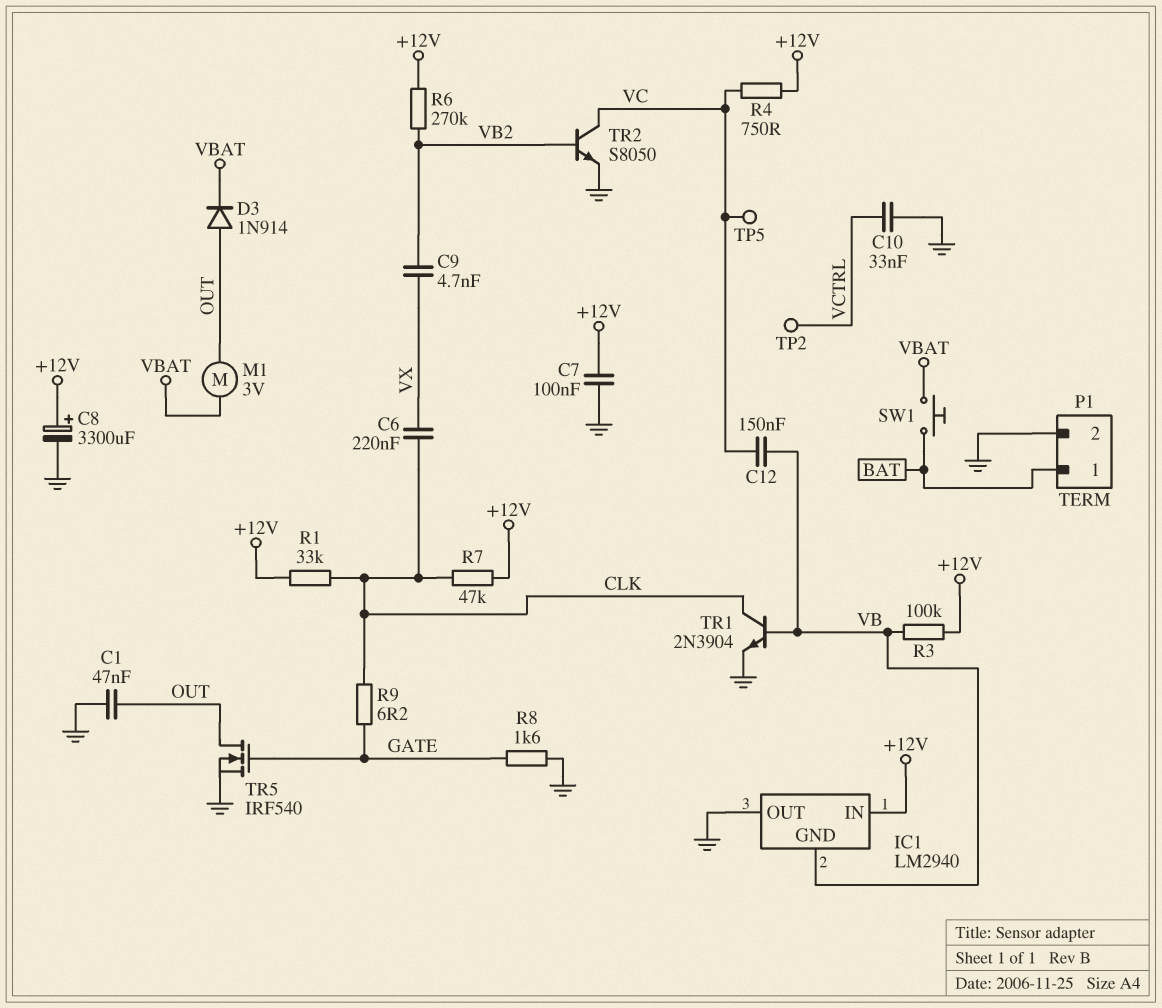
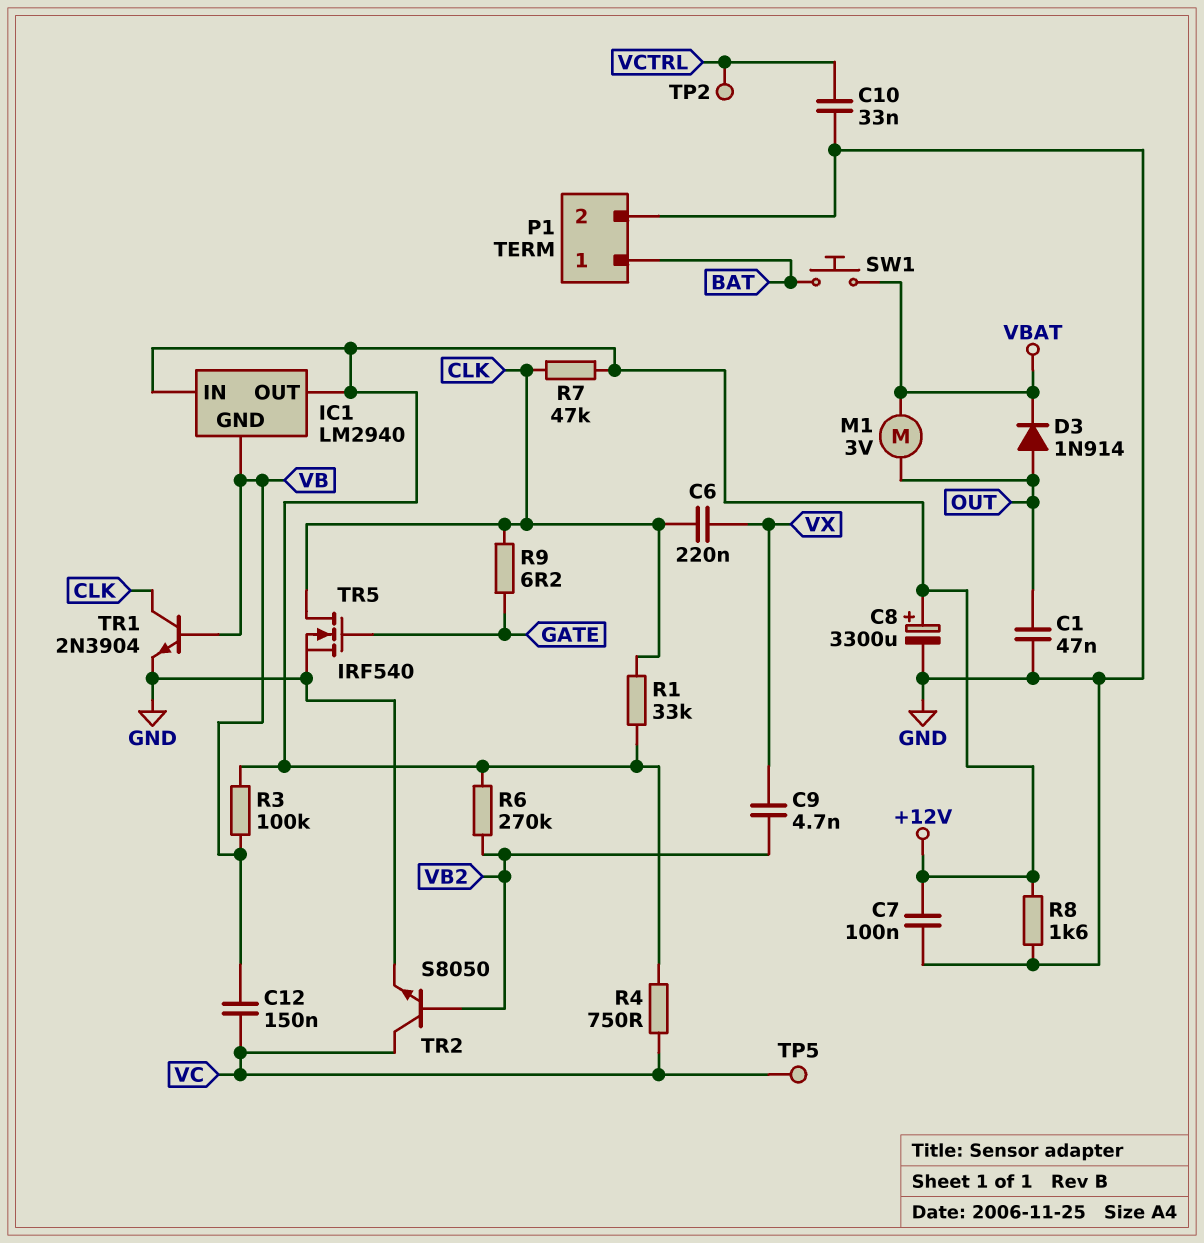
IC1 pin OUT: GND -> +12V
R8: 1.6k (GATE, GND) -> 1.6k (+12V, GND)
TR5: NMOS IRF540 (G GATE, D OUT, S GND) -> NMOS IRF540 (G GATE, D CLK, S GND)

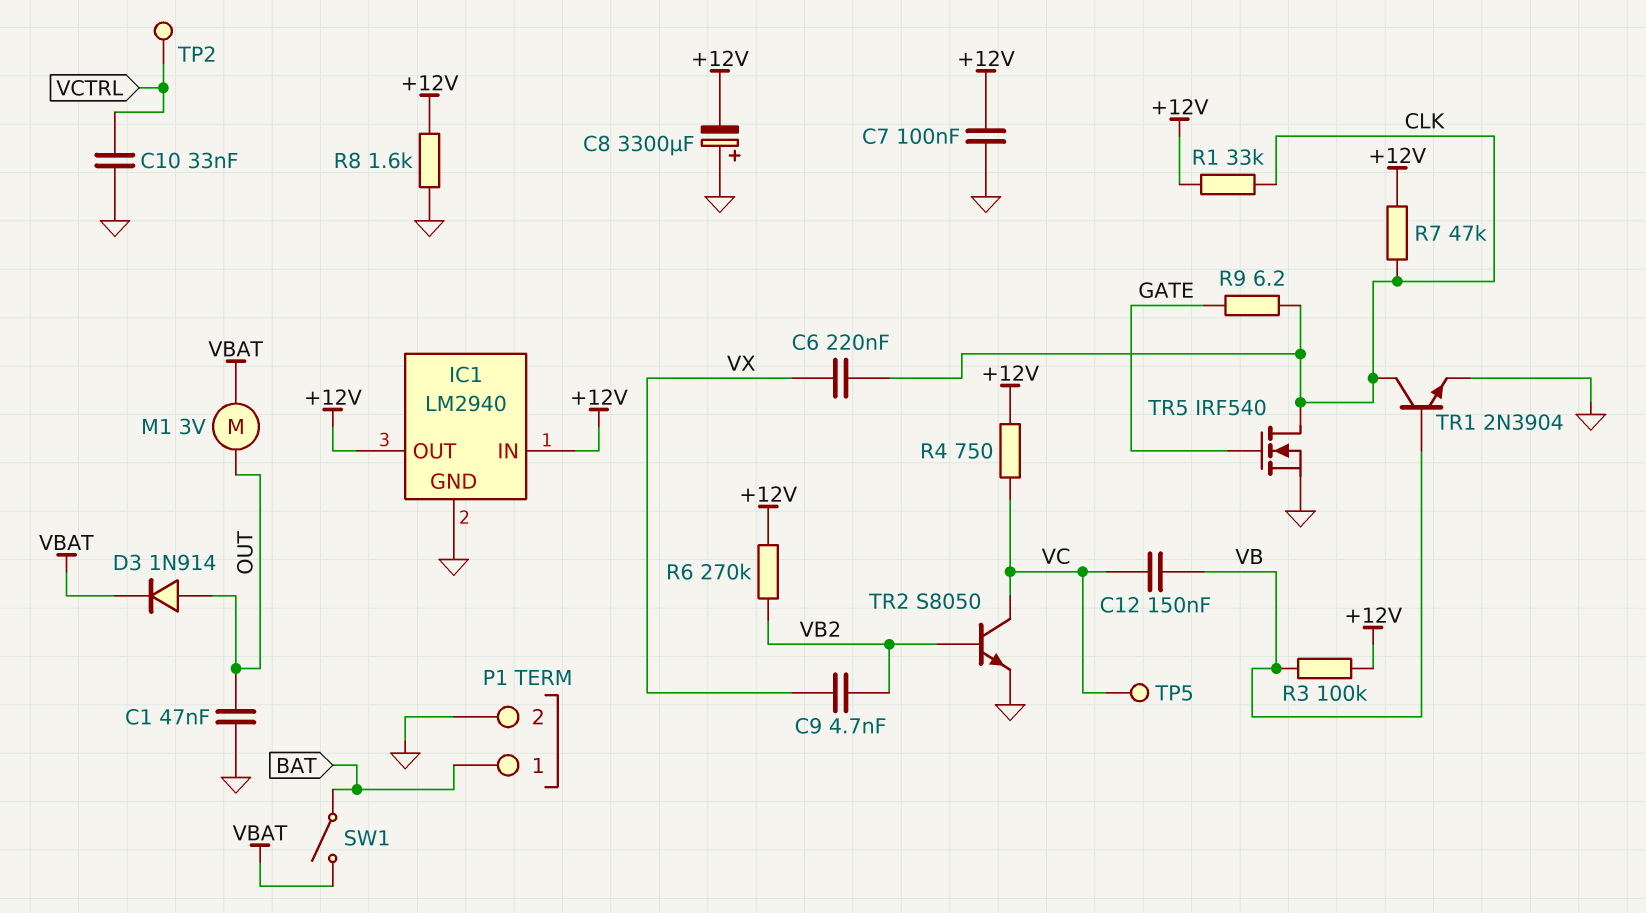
C8: 3300uF (plus +12V, minus GND) -> 3300uF (plus GND, minus +12V)
IC1 pin GND: VB -> GND
SW1: button (BAT, VBAT) -> switch (BAT, VBAT)

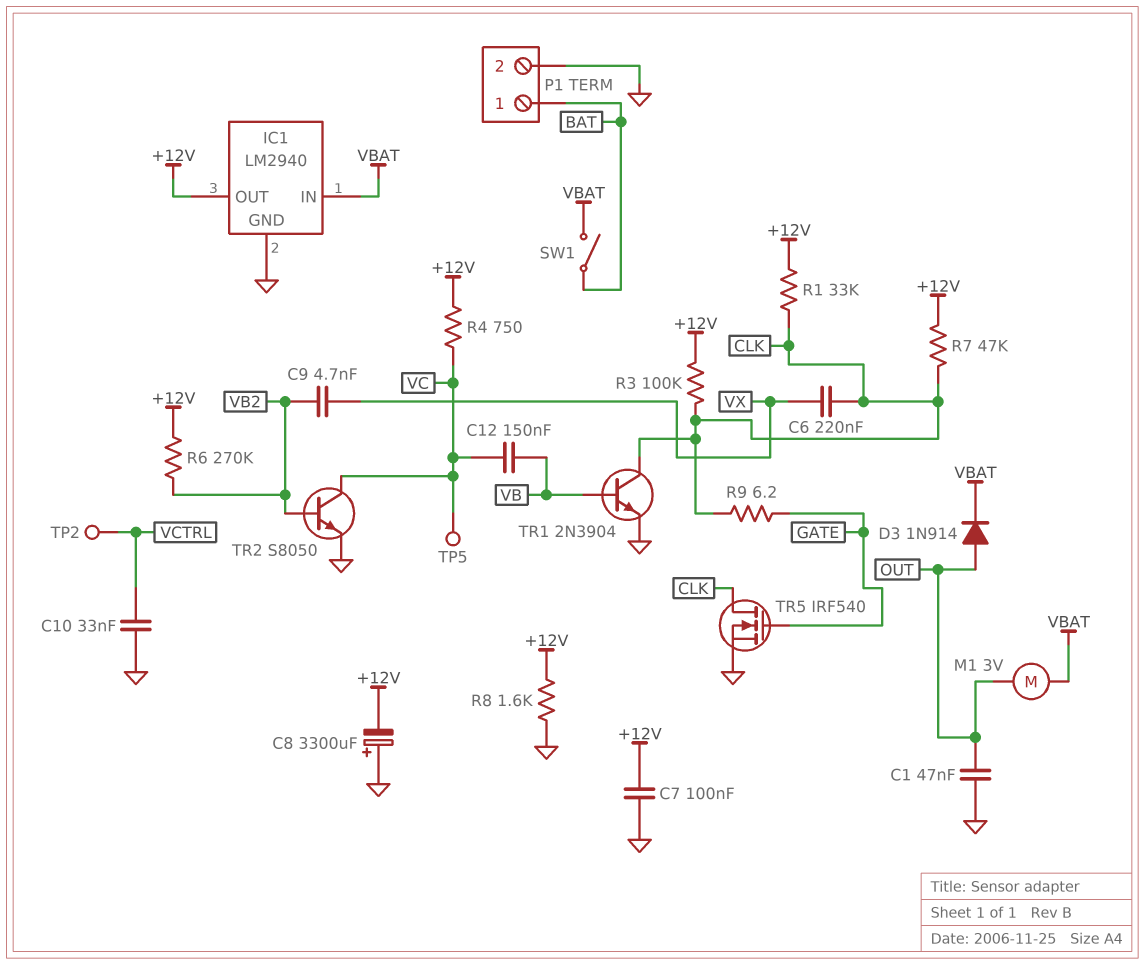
IC1 pin IN: +12V -> VBAT
R3: 100k (+12V, VB) -> 100k (+12V, CLK)

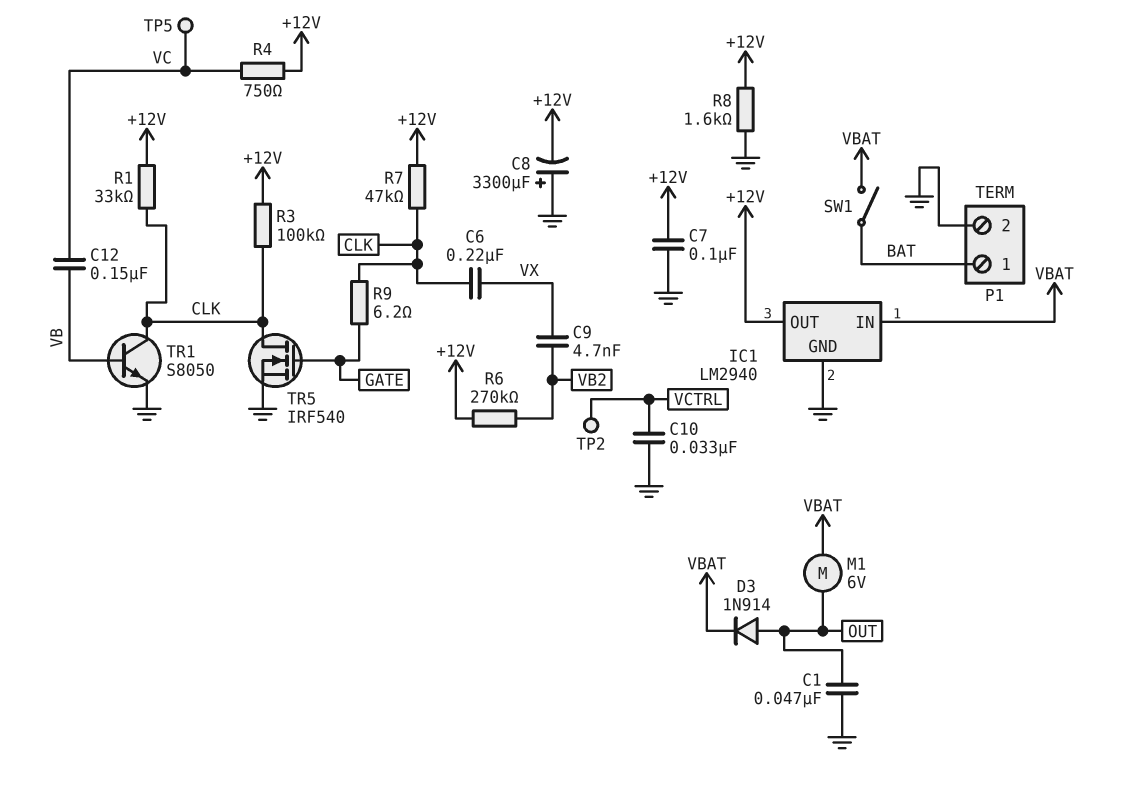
M1: motor 3V (OUT, VBAT) -> motor 6V (OUT, VBAT)
TR1: NPN 2N3904 (B VB, C CLK, E GND) -> NPN S8050 (B VB, C CLK, E GND)
TR2: NPN S8050 (B VB2, C VC, E GND) -> none

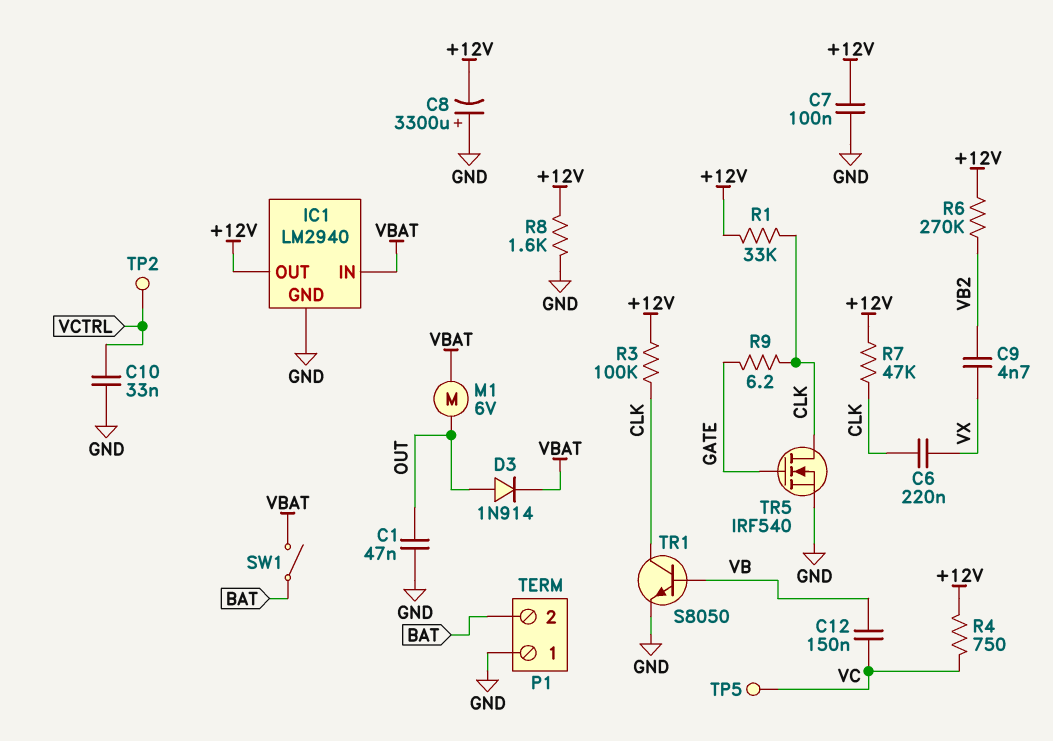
P1 pin 1: BAT -> GND
P1 pin 2: GND -> BAT

